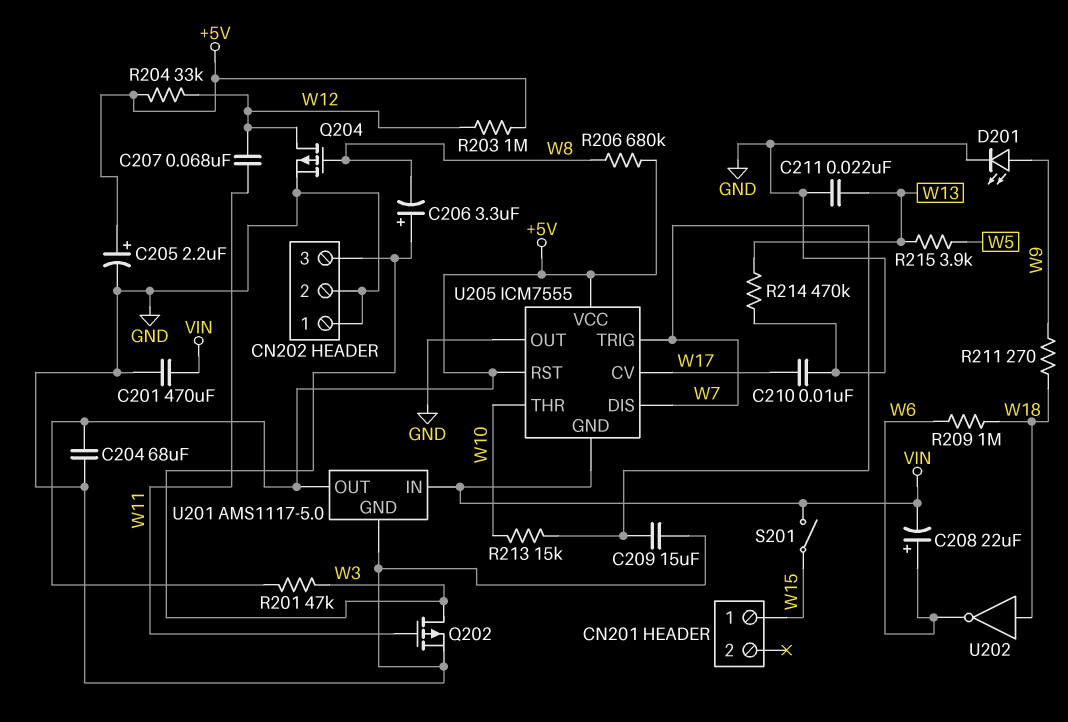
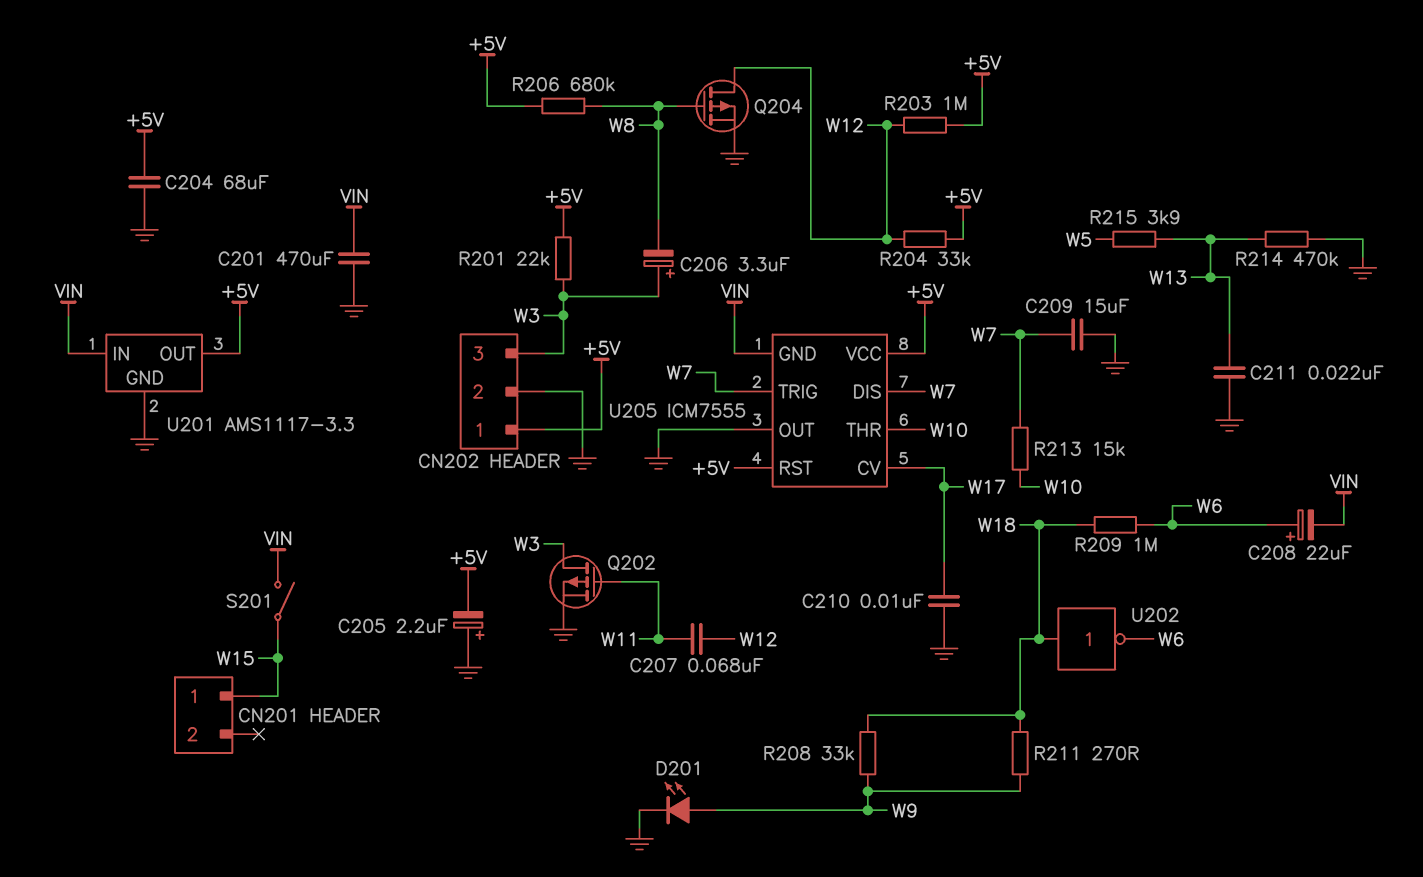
C205: 2.2uF (plus +5V, minus GND) -> 2.2uF (plus GND, minus +5V)
CN202 pin 1: GND -> +5V
R201: 47k (+5V, W3) -> 22k (+5V, W3)
R208: none -> 33k (W9, W18)
U201: AMS1117-5.0 -> AMS1117-3.3

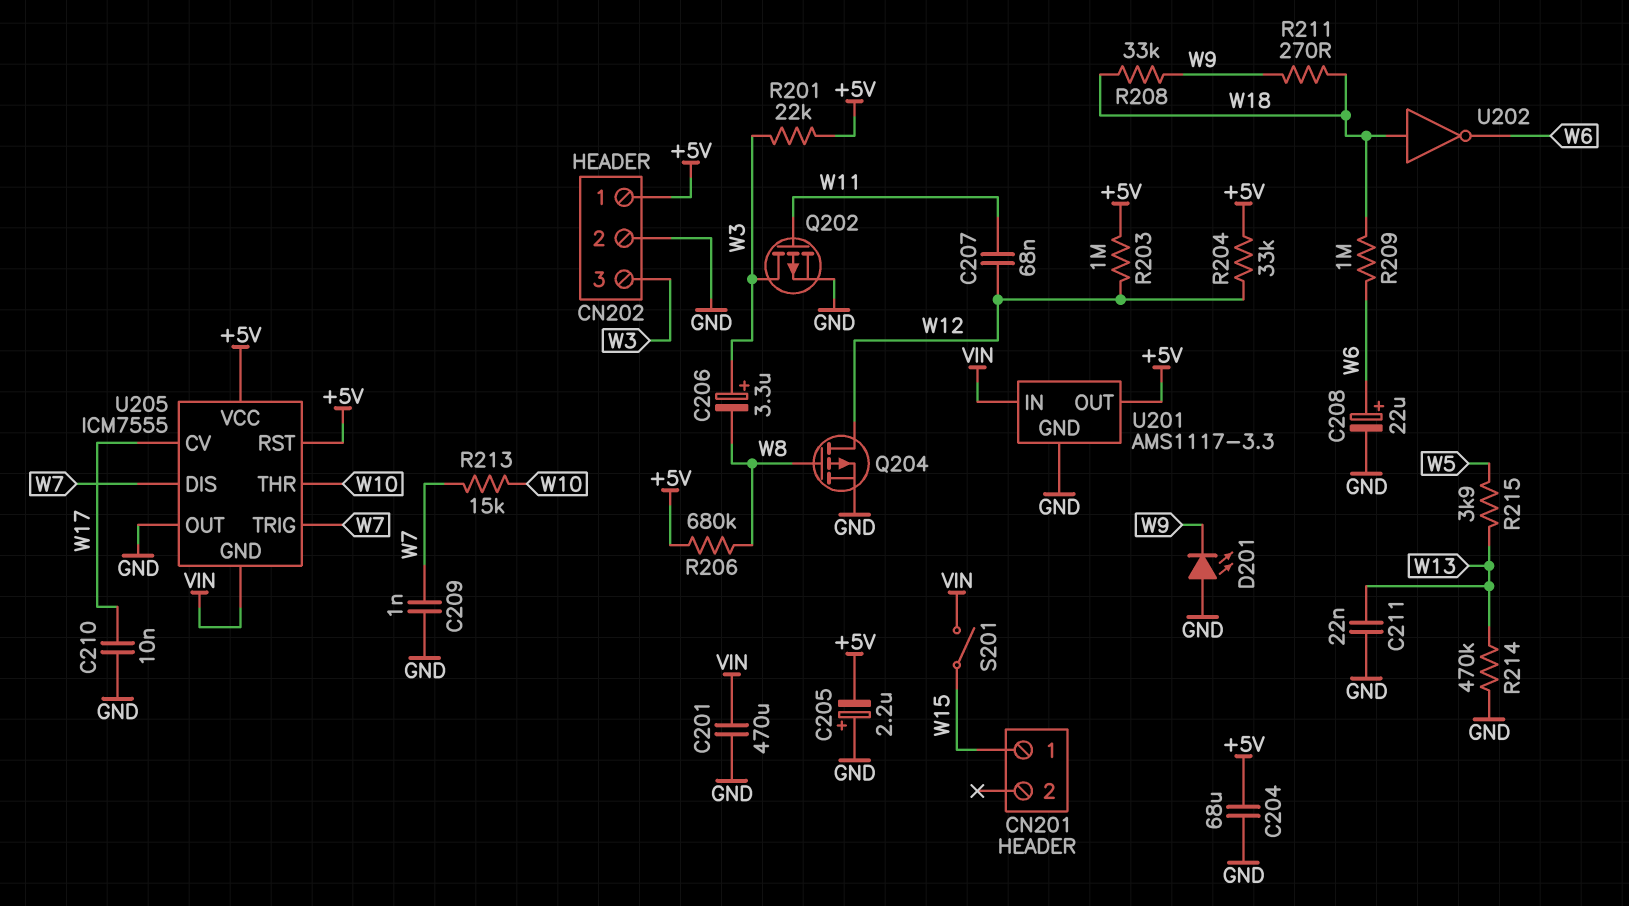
C208: 22uF (plus W6, minus VIN) -> 22uF (plus W6, minus GND)
C209: 15uF (GND, W7) -> 1nF (GND, W7)
D201: LED (A W9, K GND) -> LED (A GND, K W9)

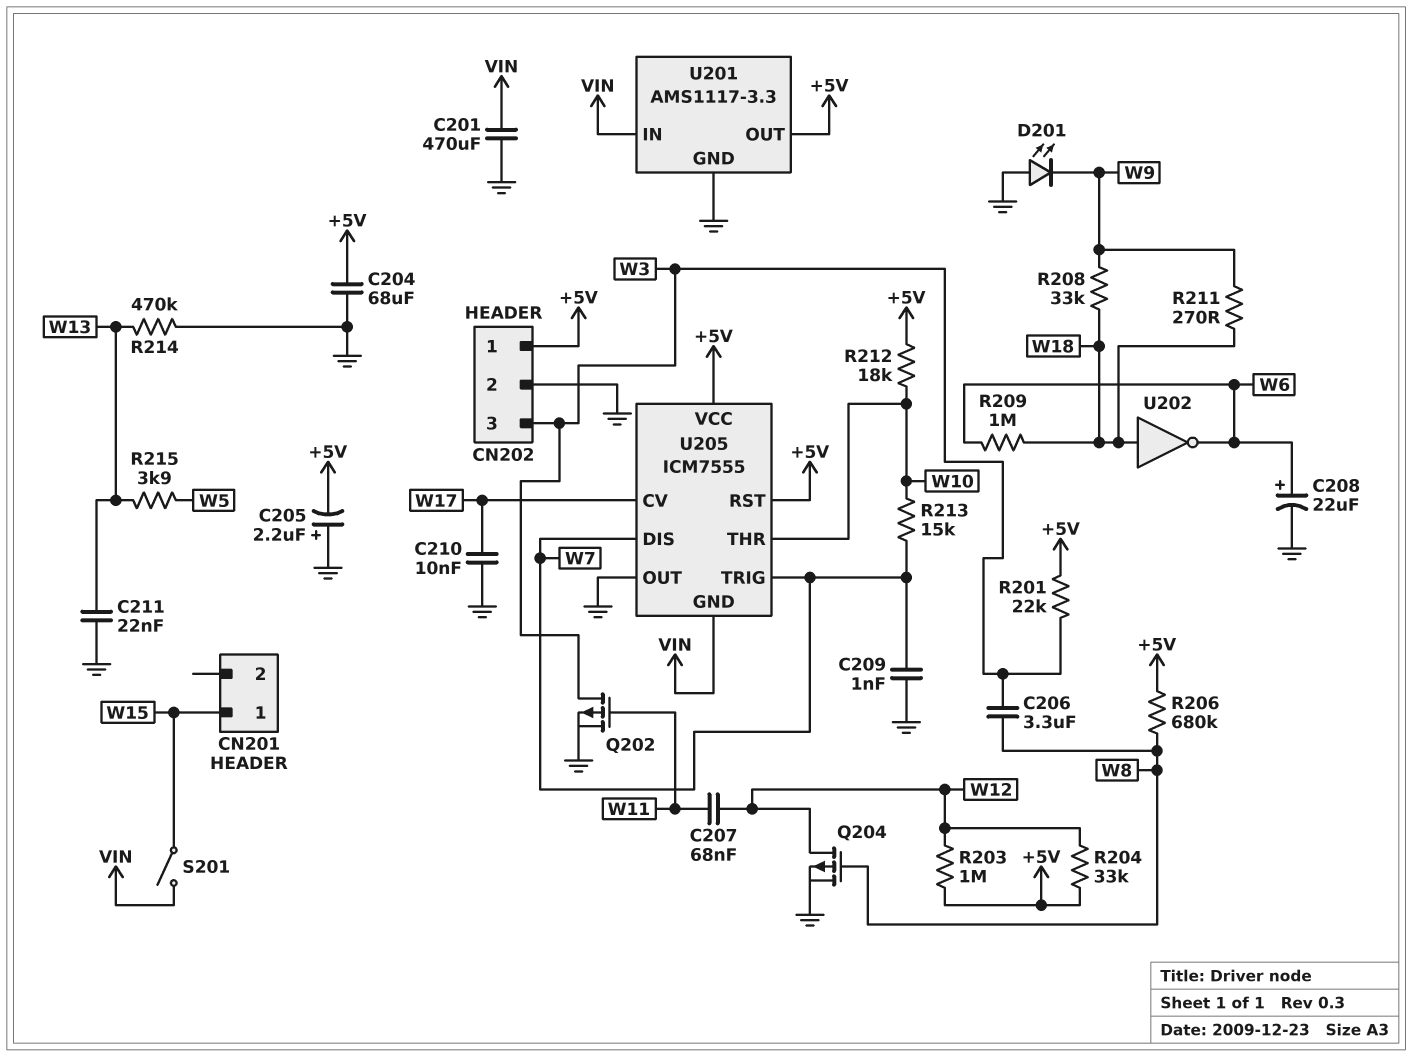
C206: 3.3uF (plus W3, minus W8) -> 3.3uF (W3, W8)
R212: none -> 18k (+5V, W10)

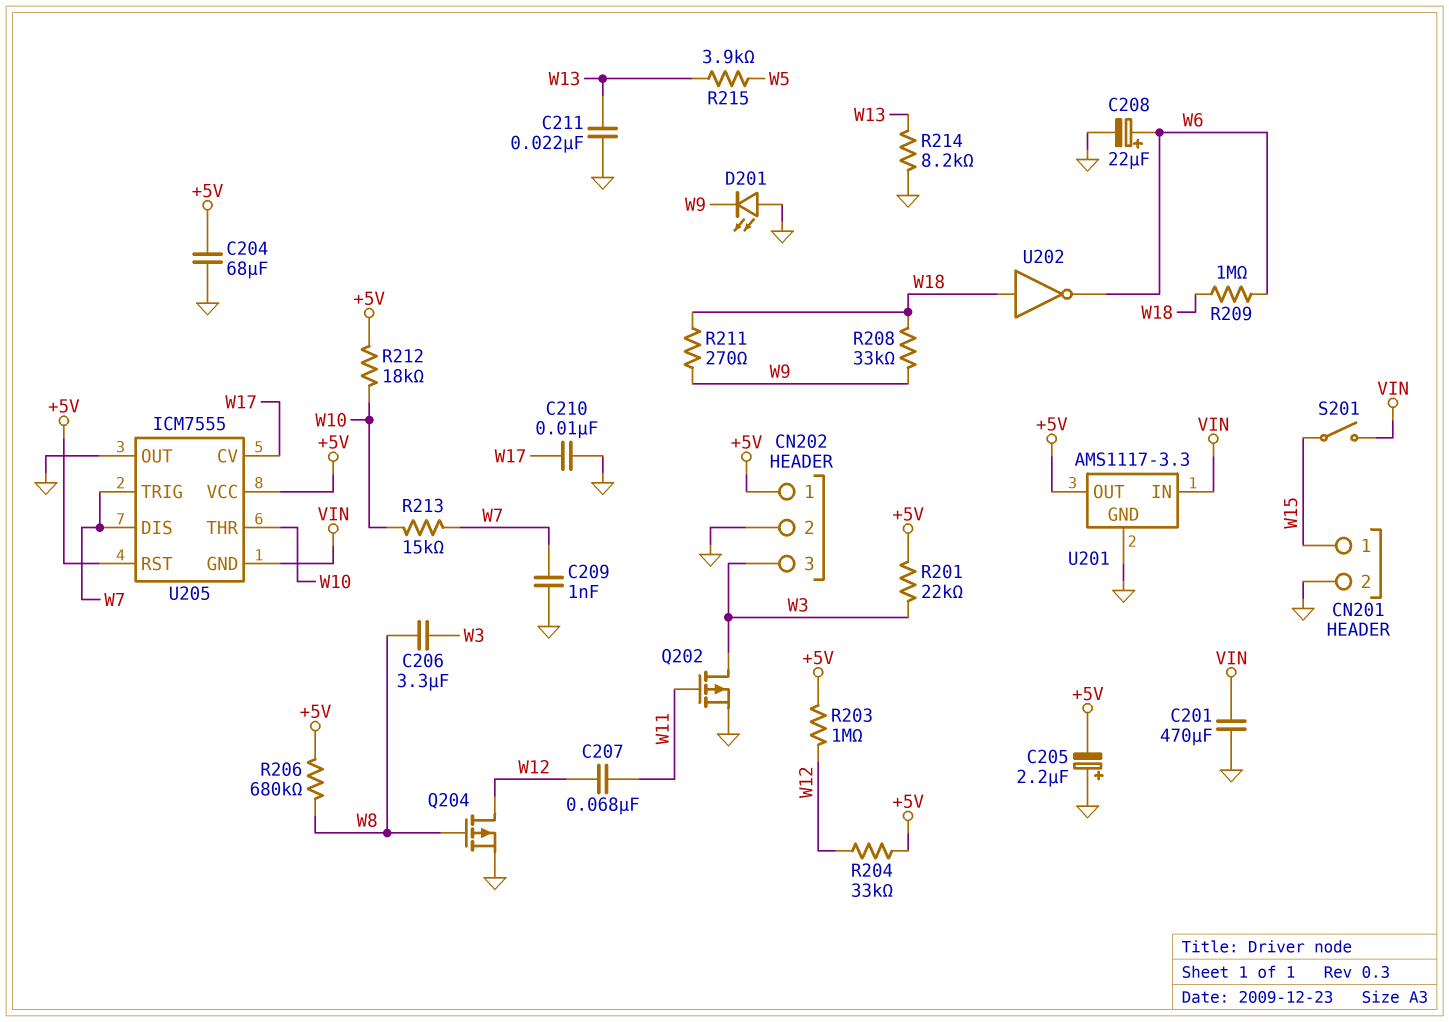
CN201 pin 2: none -> GND
R214: 470k (GND, W13) -> 8.2k (GND, W13)

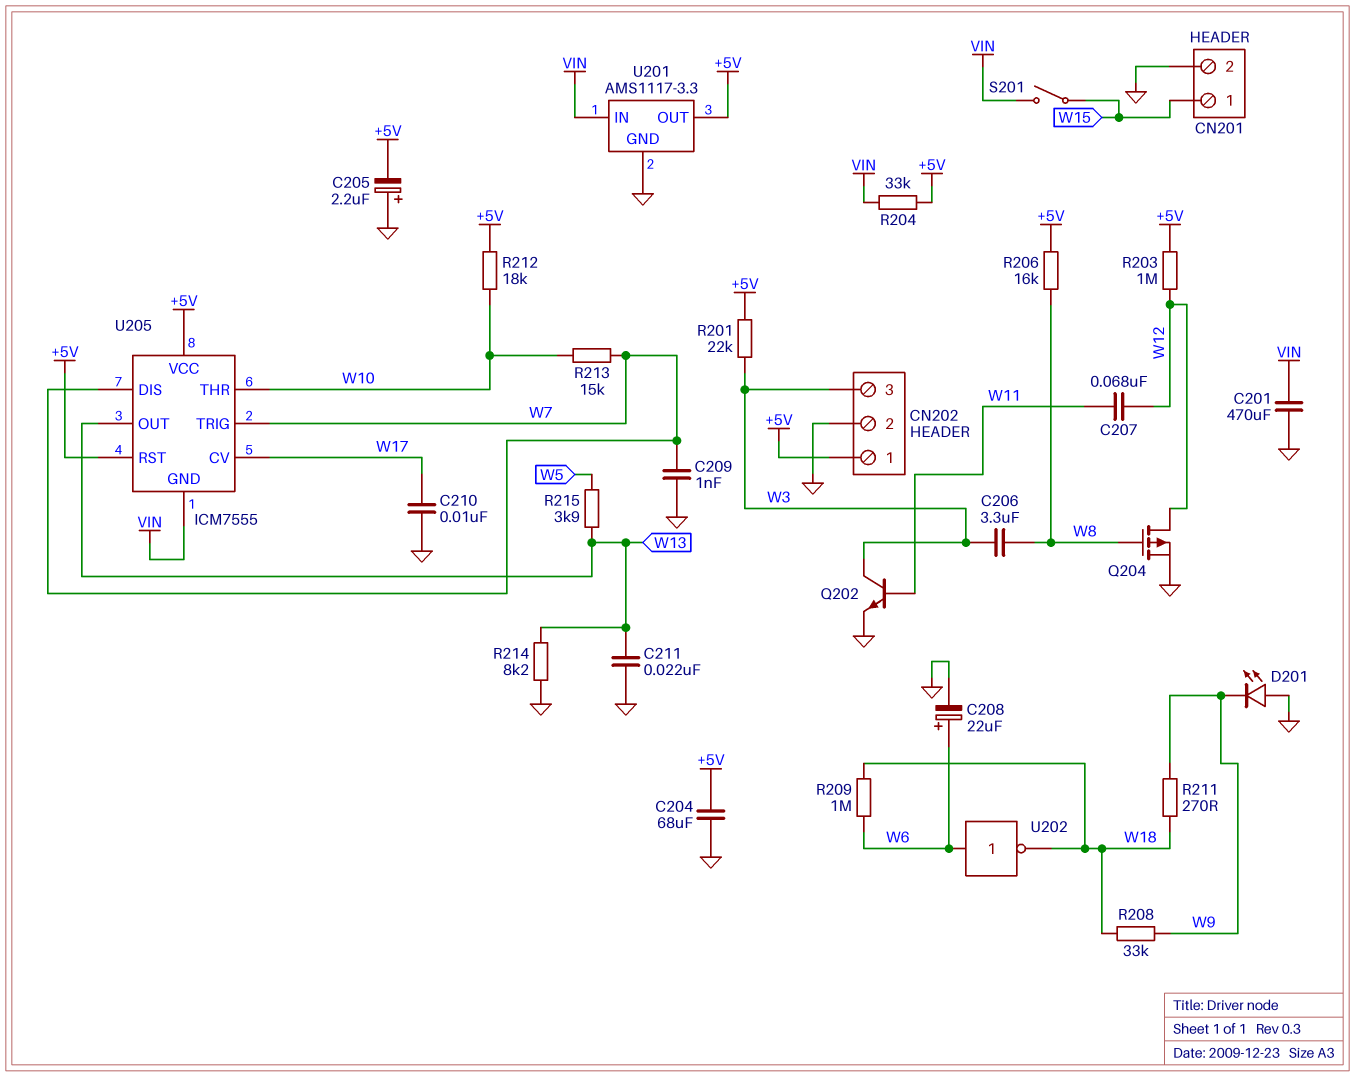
Q202: PMOS (G W11, D W3, S GND) -> NPN (B W11, C W3, E GND)
R204: 33k (+5V, W12) -> 33k (+5V, VIN)
R206: 680k (+5V, W8) -> 16k (+5V, W8)
U202: NOT (in W18, out W6) -> NOT (in W6, out W18)
U205 pin OUT: GND -> W13

